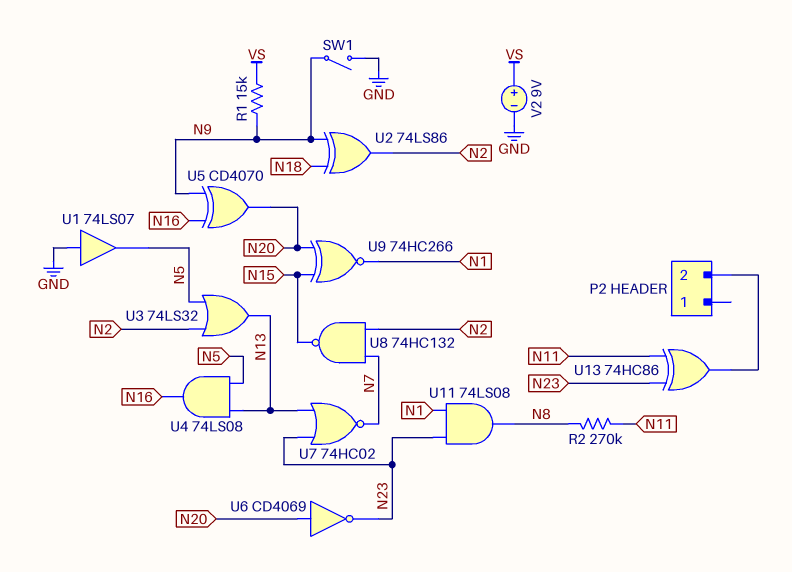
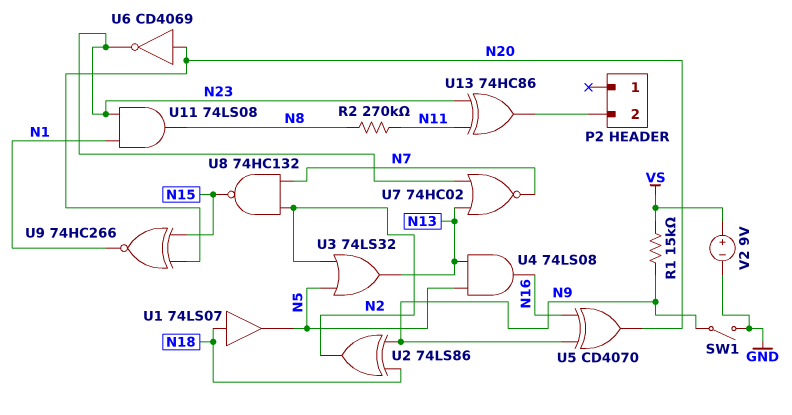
U1: buffer 74LS07 (in GND, out N5) -> buffer 74LS07 (in N18, out N5)

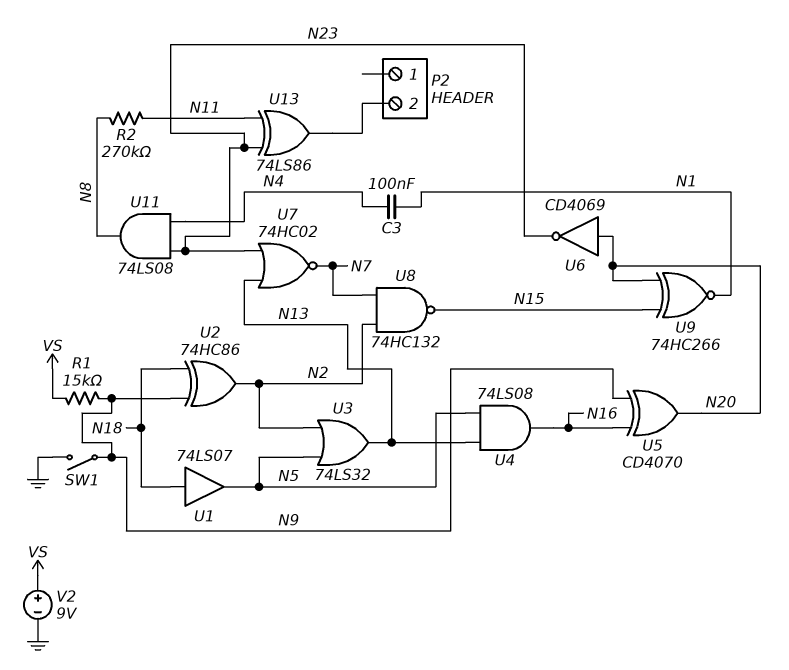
C3: none -> 100nF (N1, N4)
U2: XOR 74LS86 (in N9, in N18, out N2) -> XOR 74HC86 (in N9, in N18, out N2)
U11: AND 74LS08 (in N1, in N23, out N8) -> AND 74LS08 (in N4, in N23, out N8)
U13: XOR 74HC86 (in N11, in N23, out P2/2) -> XOR 74LS86 (in N11, in N23, out P2/2)

